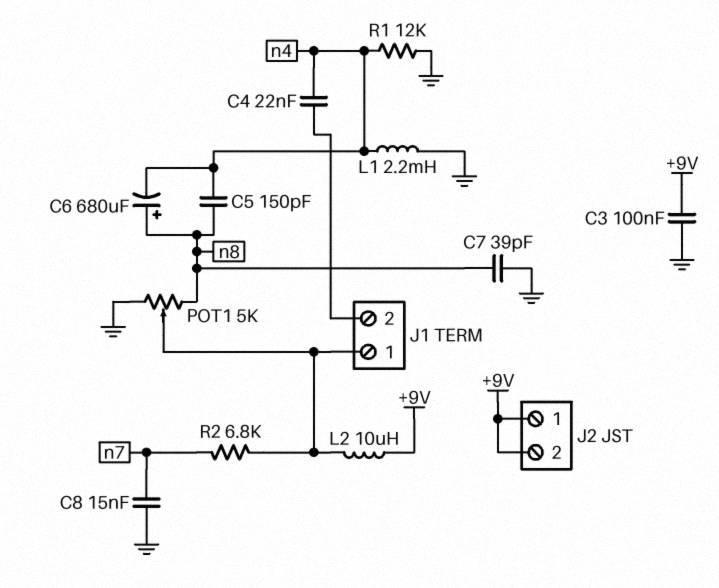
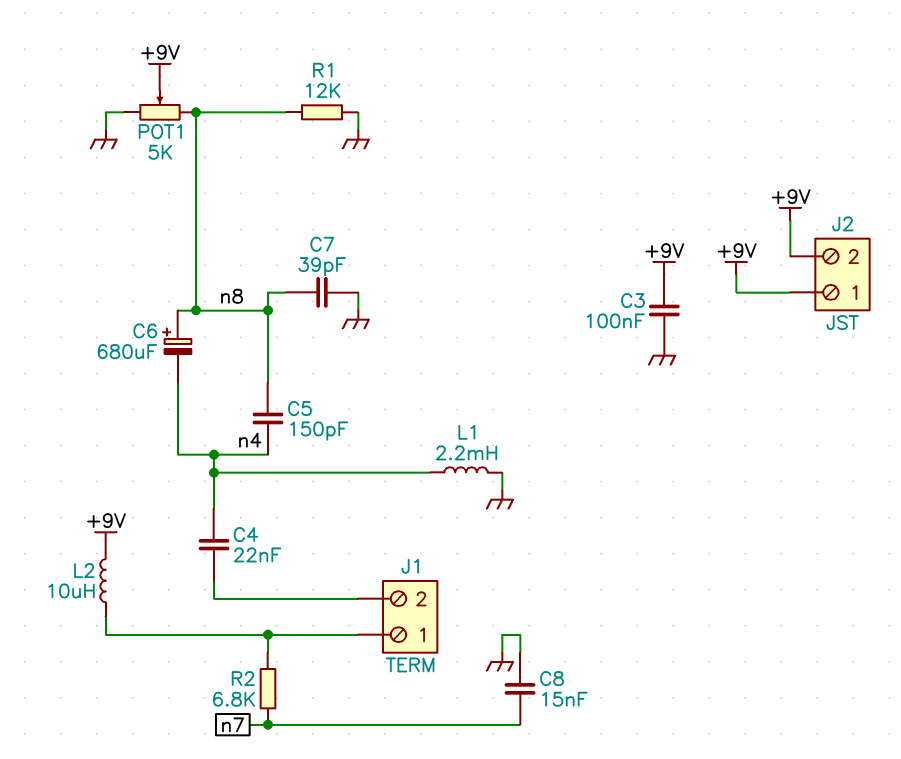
POT1: 5k (GND, n8, wiper J1/1) -> 5k (GND, n8, wiper +9V)
R1: 12k (GND, n4) -> 12k (GND, n8)

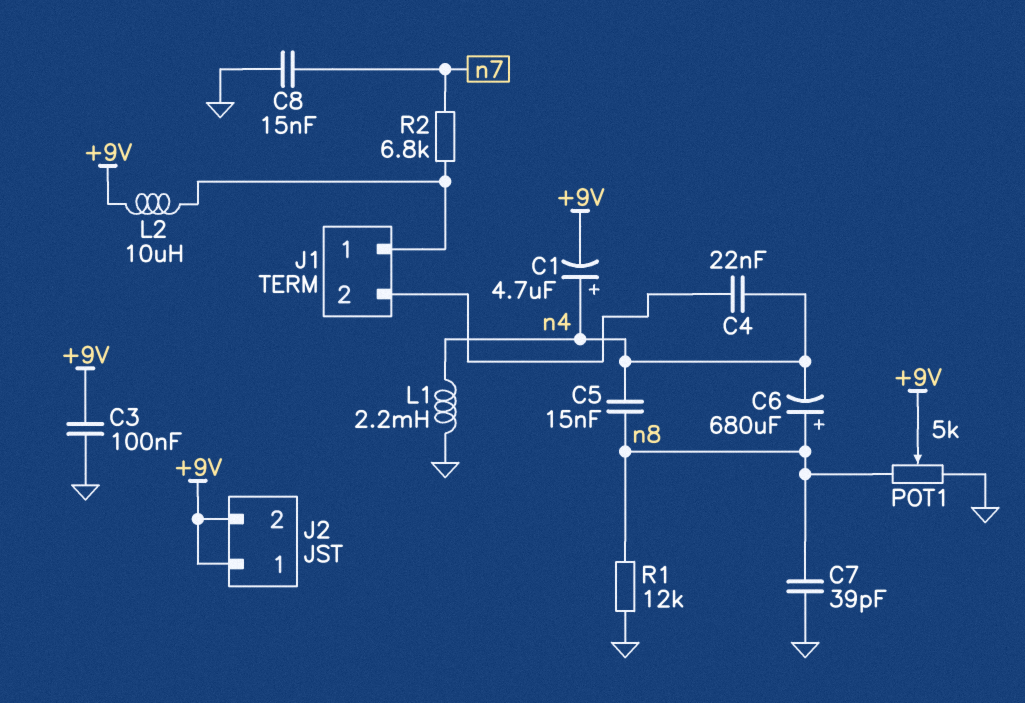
C1: none -> 4.7uF (plus n4, minus +9V)
C5: 150pF (n4, n8) -> 15nF (n4, n8)

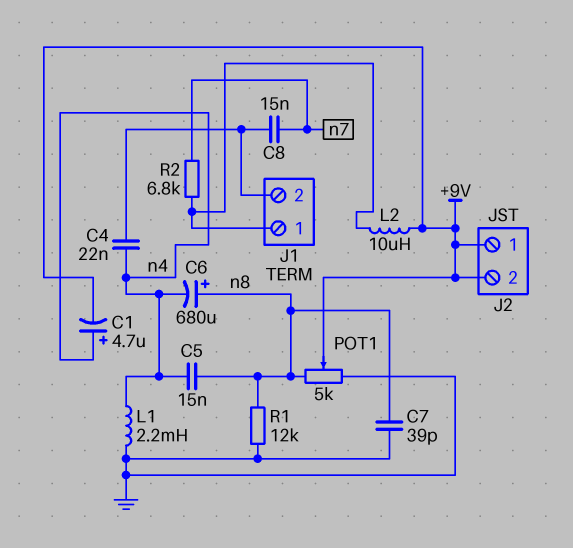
C3: 100nF (+9V, GND) -> none
C8: 15nF (GND, n7) -> 15nF (J1/2, n7)

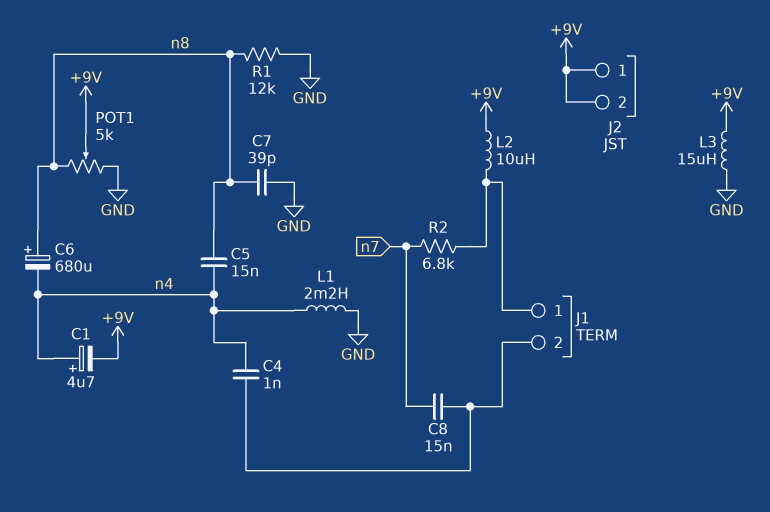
C4: 22nF (J1/2, n4) -> 1nF (J1/2, n4)
L3: none -> 15uH (+9V, GND)

